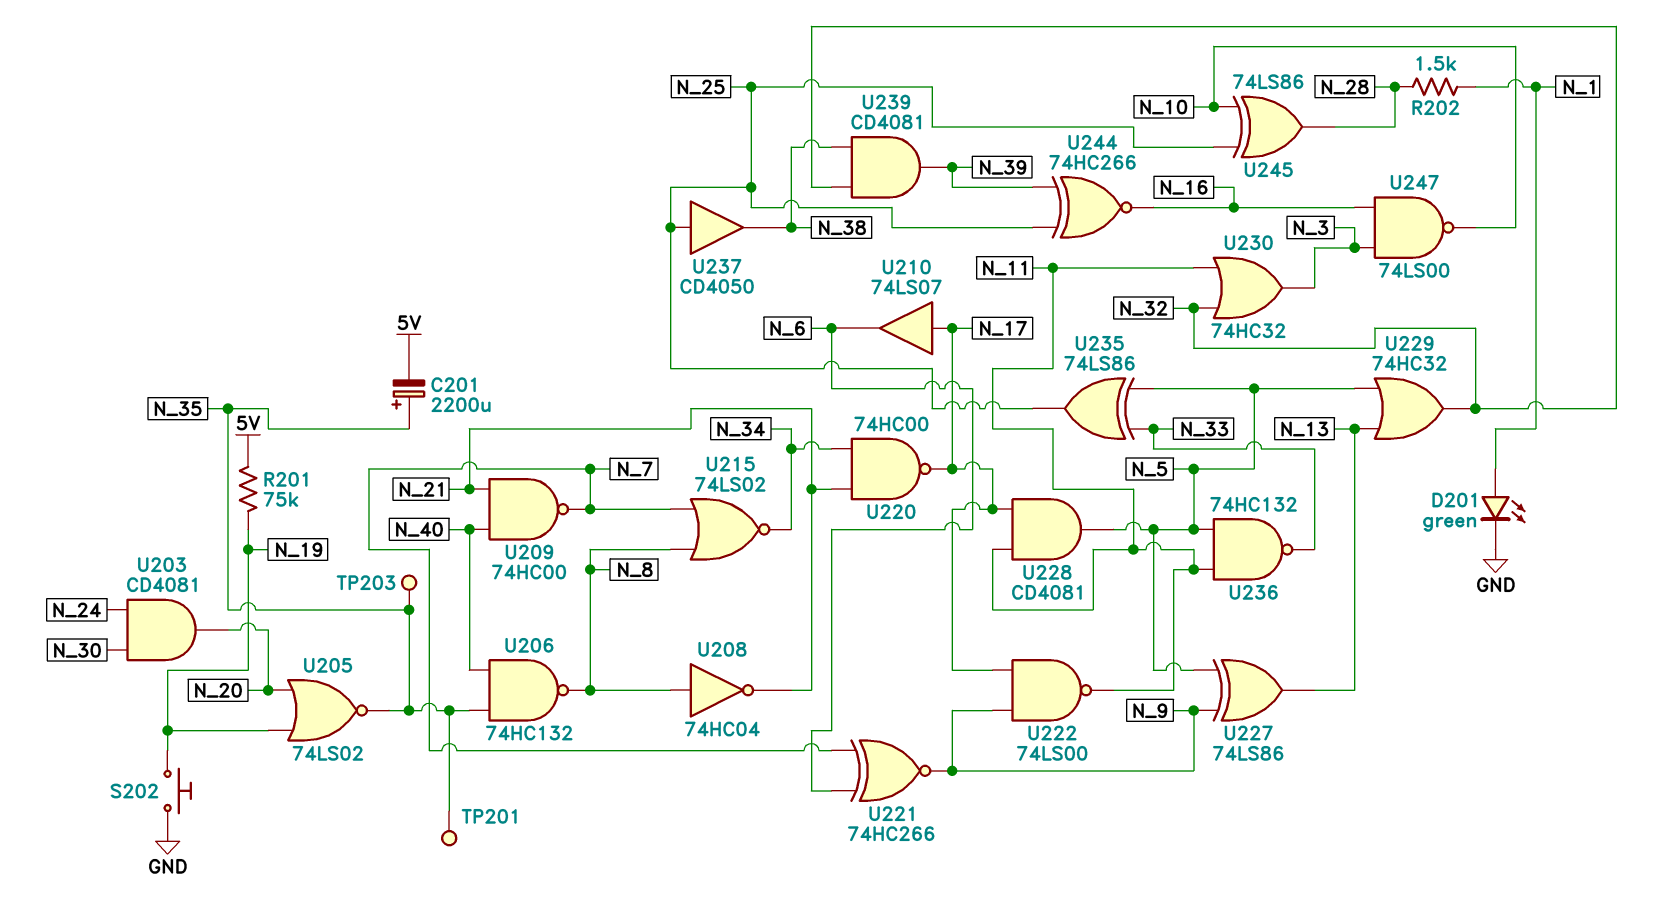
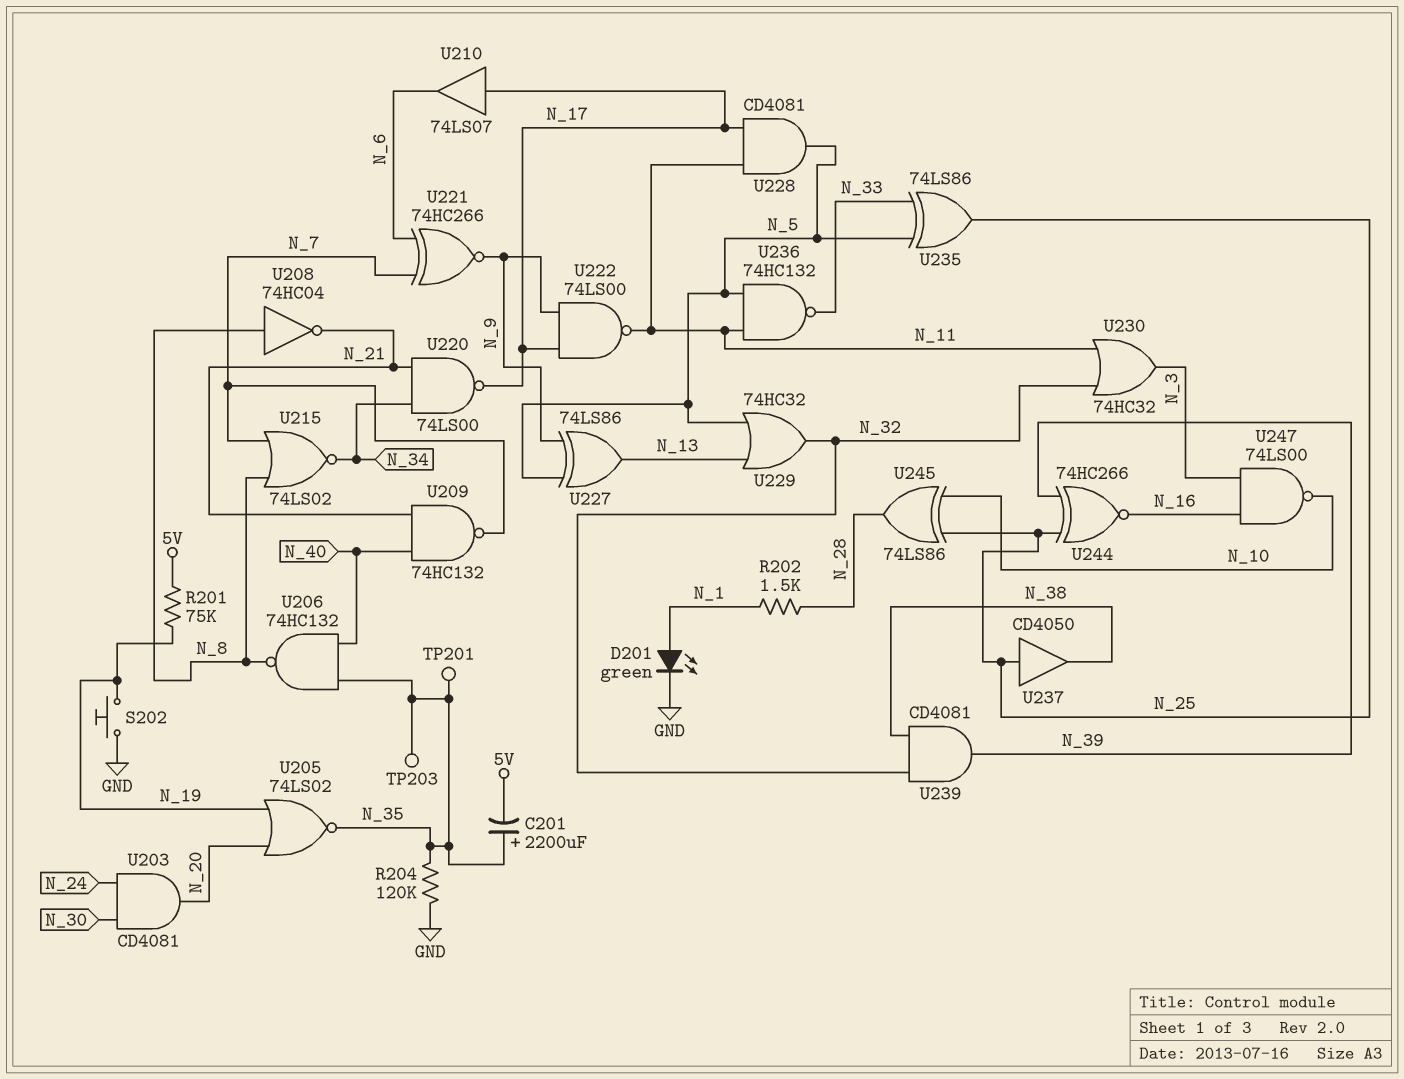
R204: none -> 120k (GND, N_35)
U209: NAND 74HC00 (in N_21, in N_40, out N_7) -> NAND 74HC132 (in N_21, in N_40, out N_7)
U220: NAND 74HC00 (in N_21, in N_34, out N_17) -> NAND 74LS00 (in N_21, in N_34, out N_17)

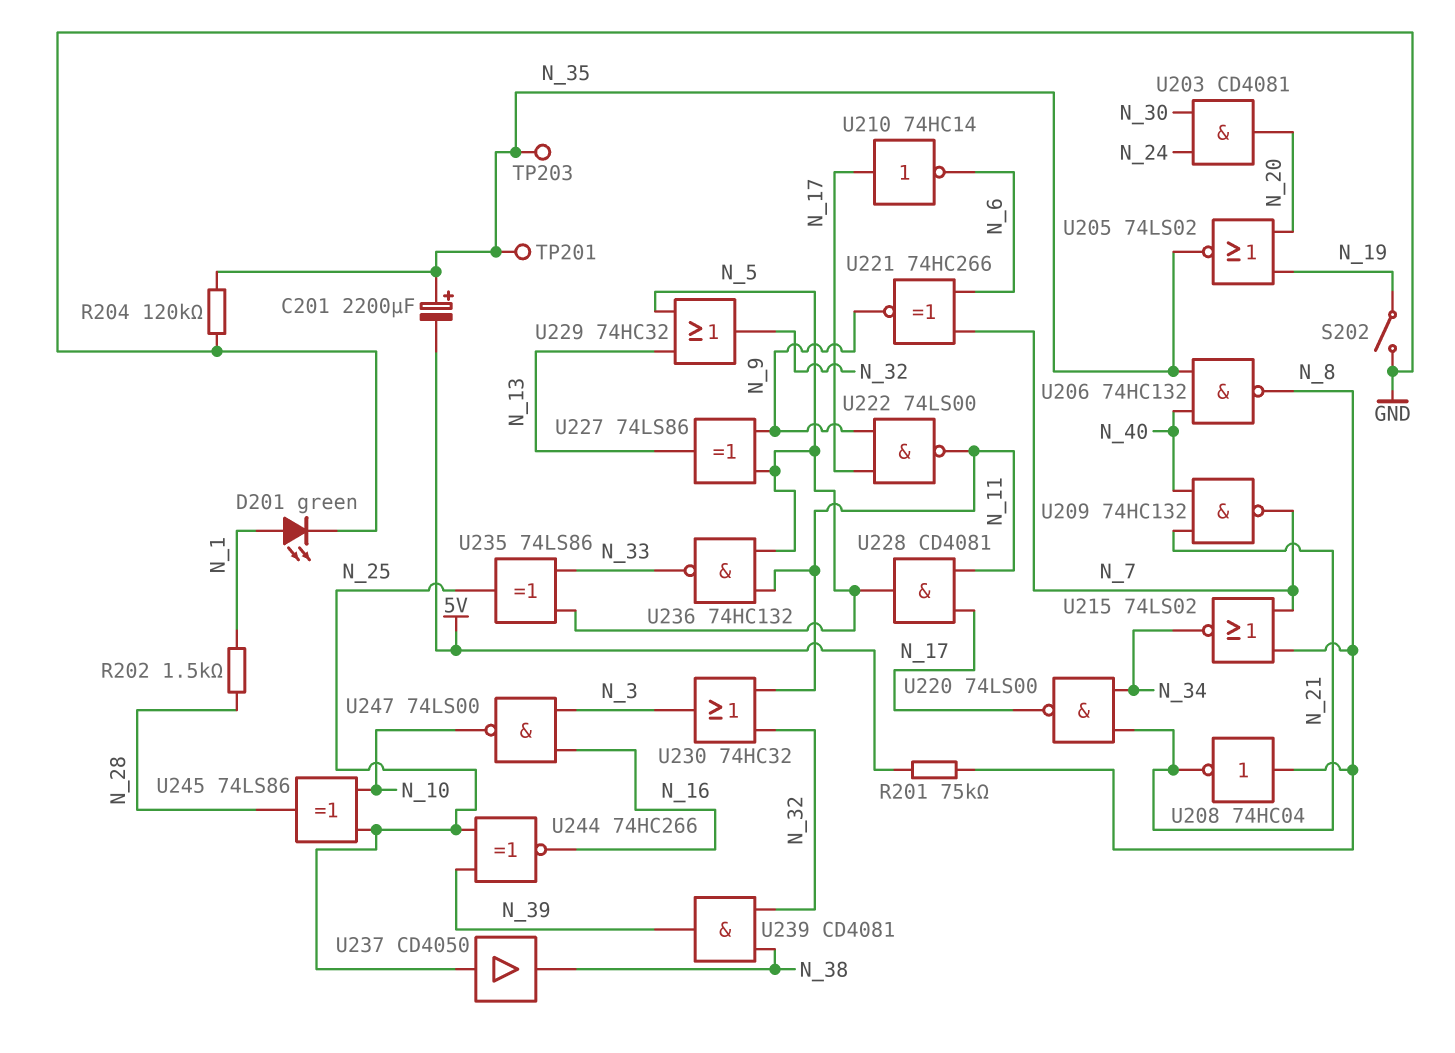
R201: 75k (5V, N_19) -> 75k (5V, N_8)
S202: button (GND, N_19) -> switch (GND, N_19)
U210: buffer 74LS07 (in N_17, out N_6) -> NOT 74HC14 (in N_17, out N_6)

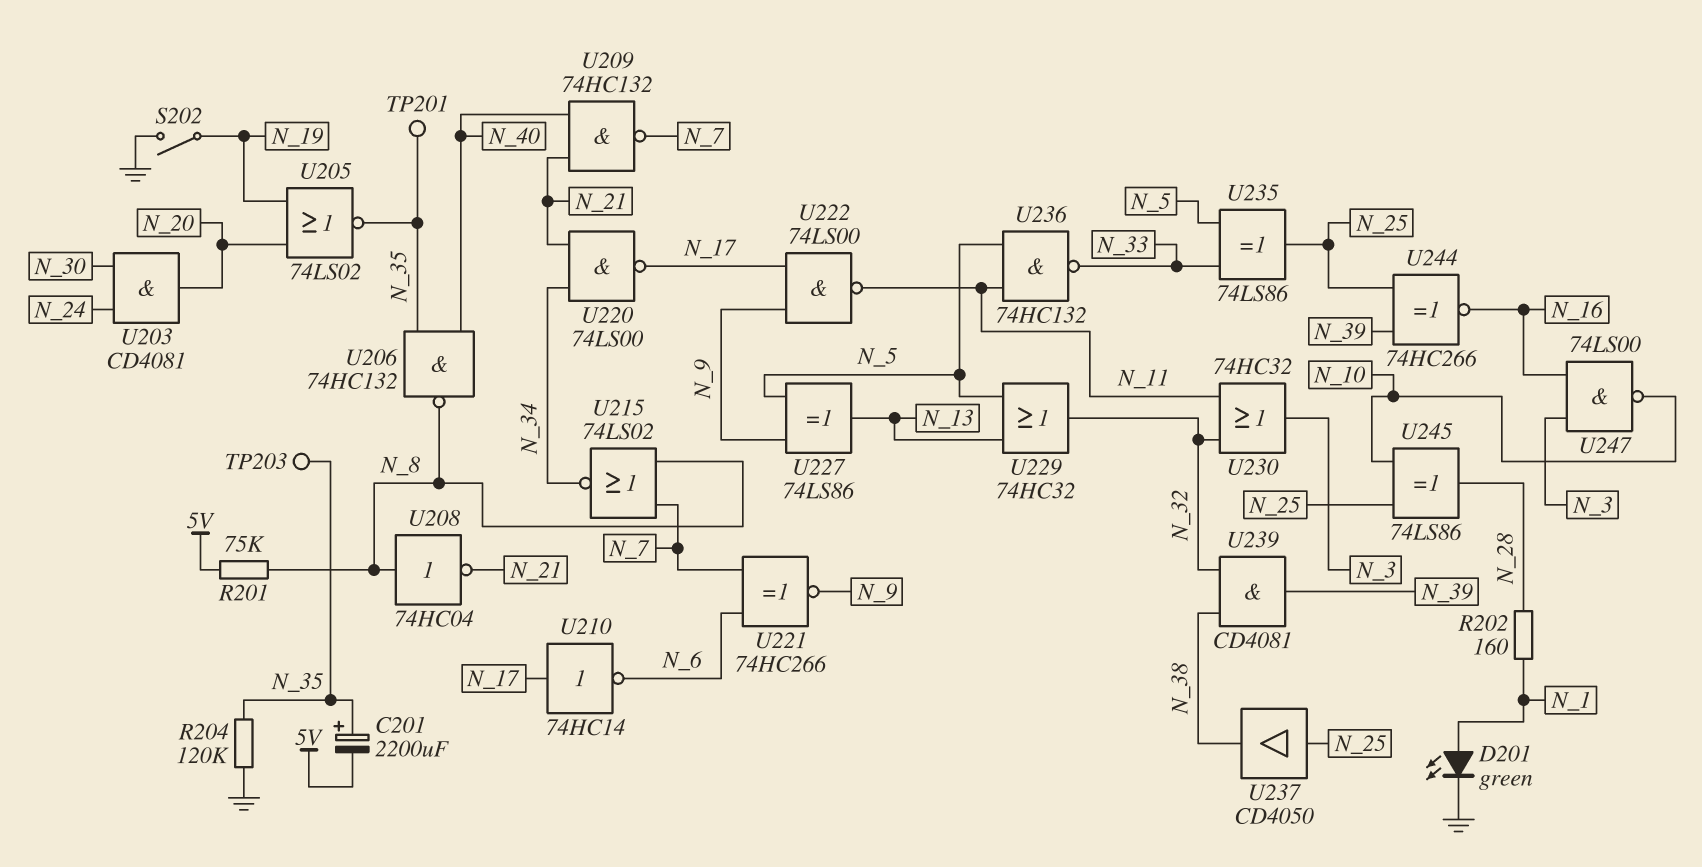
R202: 1.5k (N_1, N_28) -> 160 (N_1, N_28)
U228: AND CD4081 (in N_11, in N_17, out N_5) -> none

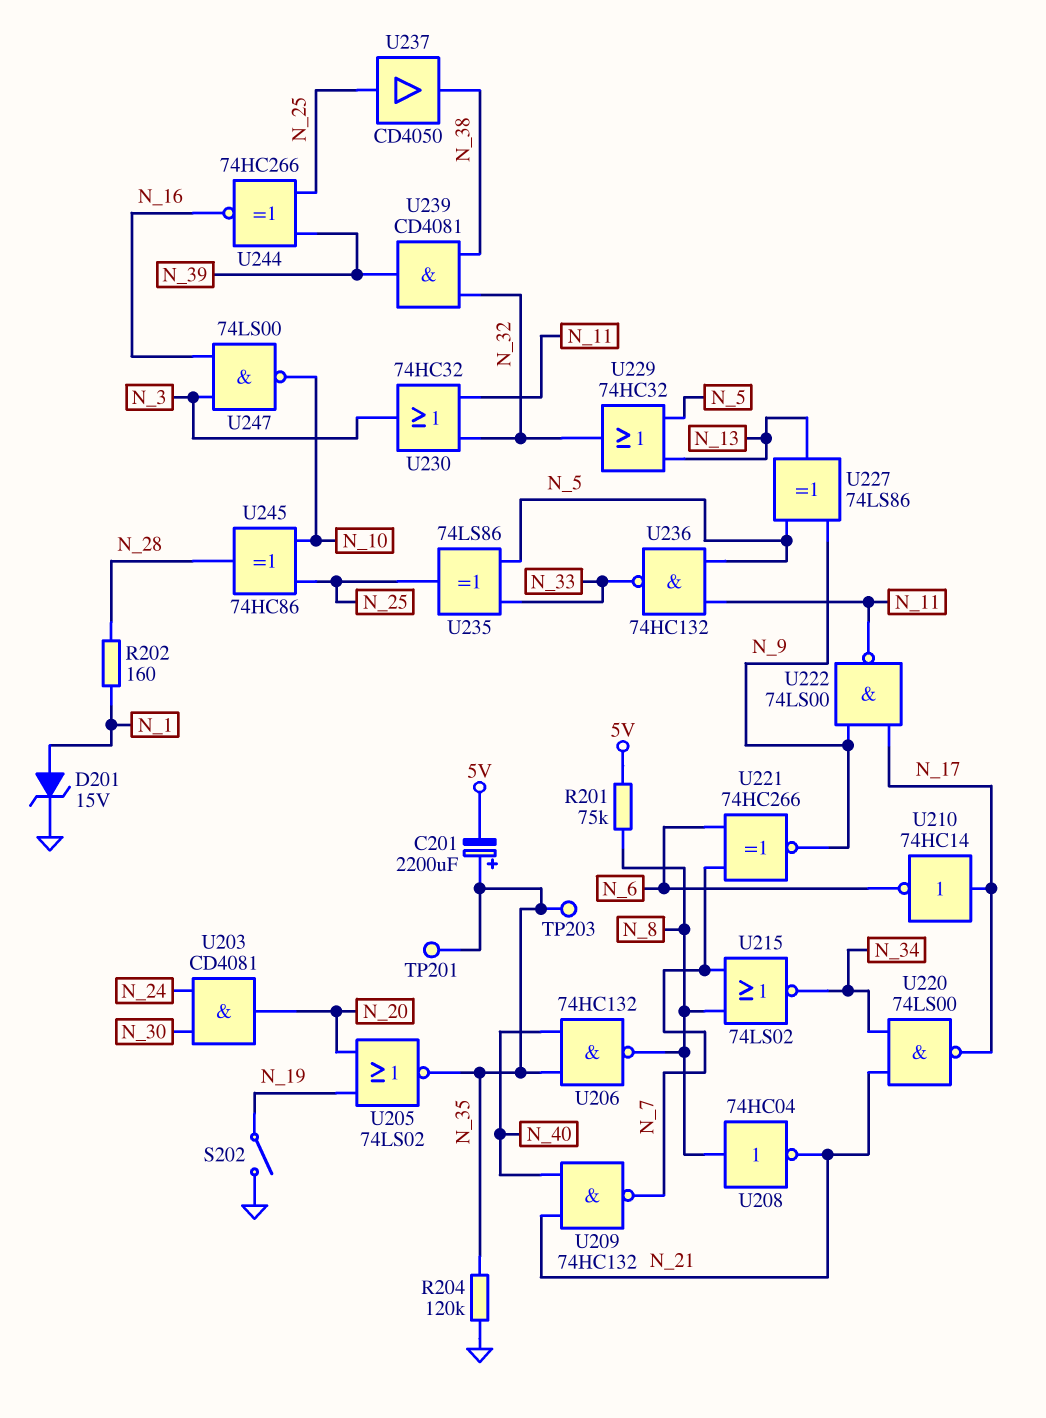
D201: LED green (A N_1, K GND) -> zener 15V (A N_1, K GND)
U245: XOR 74LS86 (in N_10, in N_25, out N_28) -> XOR 74HC86 (in N_10, in N_25, out N_28)

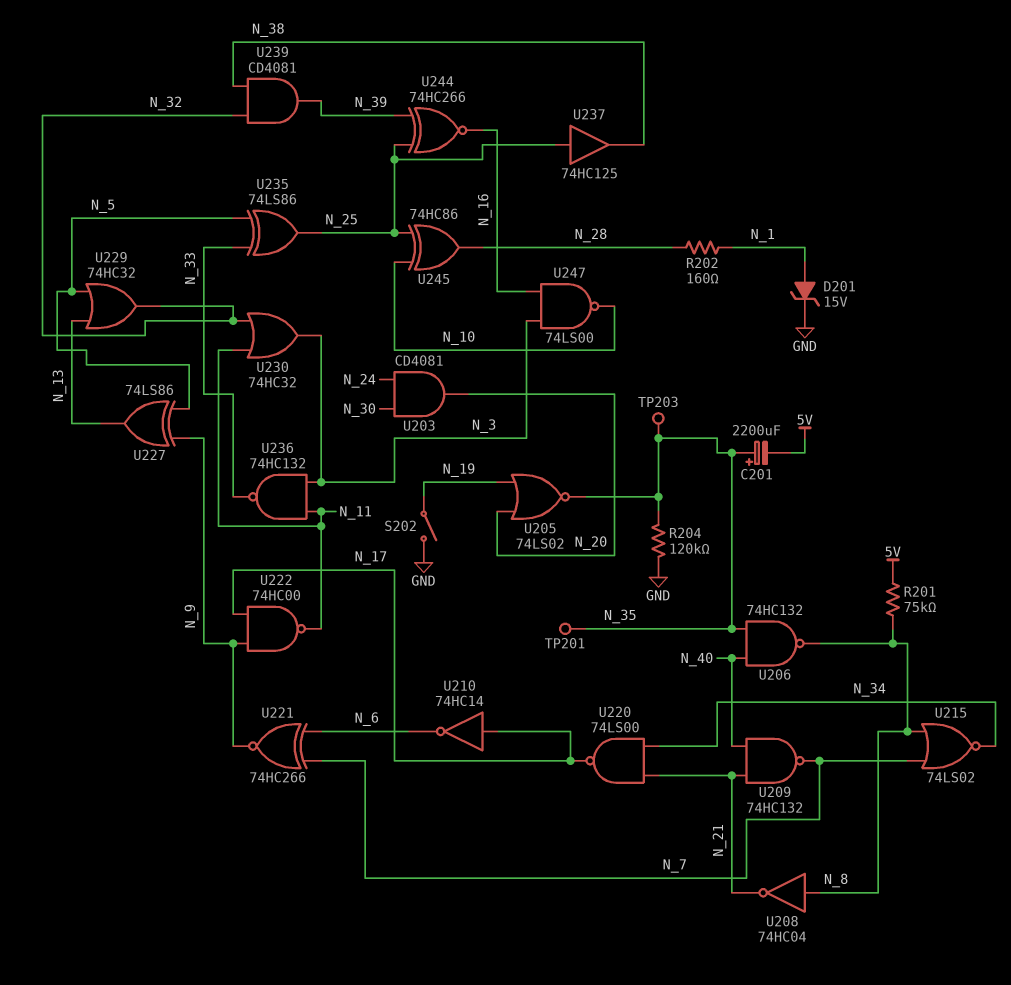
U222: NAND 74LS00 (in N_9, in N_17, out N_11) -> NAND 74HC00 (in N_9, in N_17, out N_11)
U236: NAND 74HC132 (in N_5, in N_11, out N_33) -> NAND 74HC132 (in N_3, in N_11, out N_33)
U237: buffer CD4050 (in N_25, out N_38) -> buffer 74HC125 (in N_25, out N_38)

